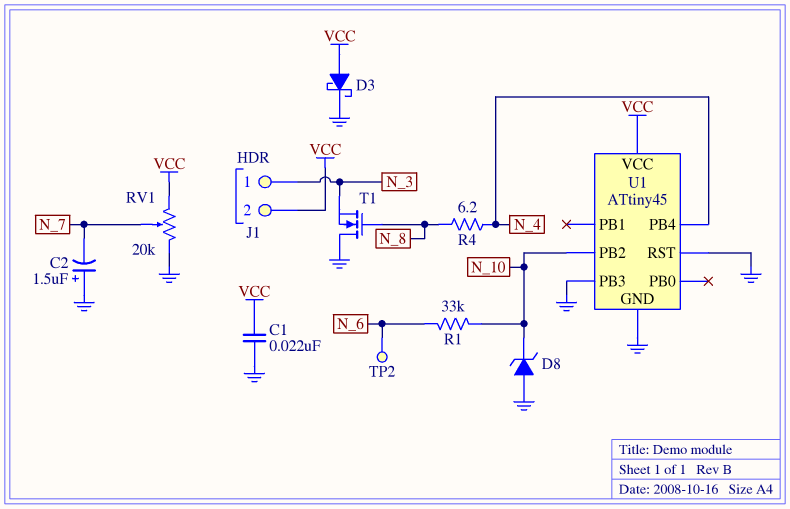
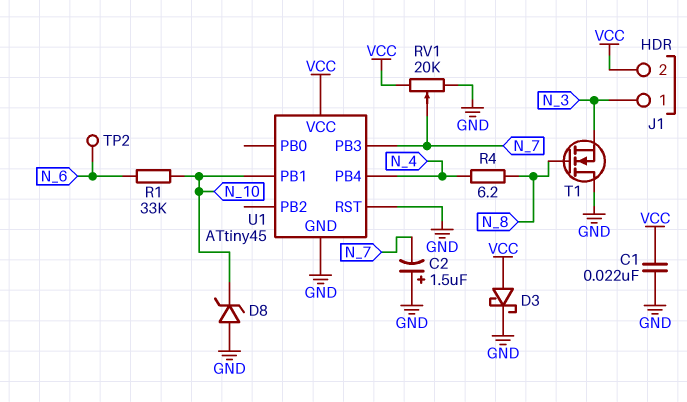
U1 pin PB1: none -> N_10
U1 pin PB2: N_10 -> none
U1 pin PB3: GND -> N_7

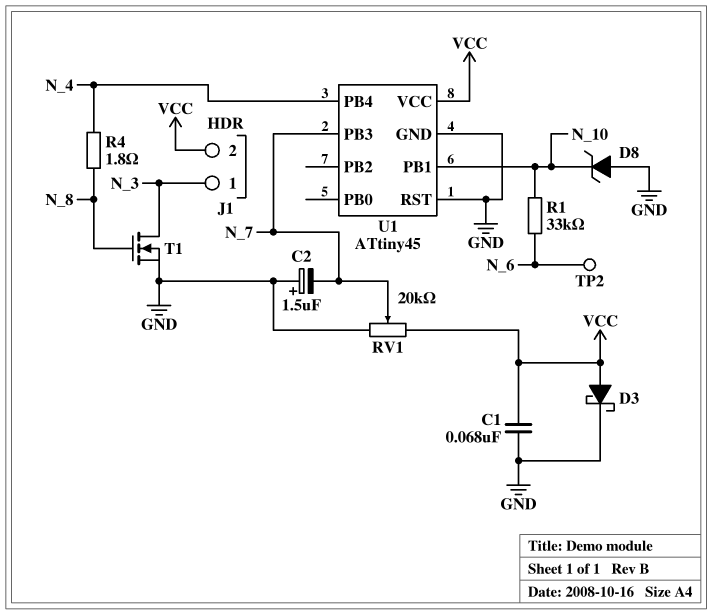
C1: 22nF (GND, VCC) -> 68nF (GND, VCC)
R4: 6.2 (N_4, N_8) -> 1.8 (N_4, N_8)
T1: NMOS (G N_8, D GND, S N_3) -> NMOS (G N_8, D N_3, S GND)

